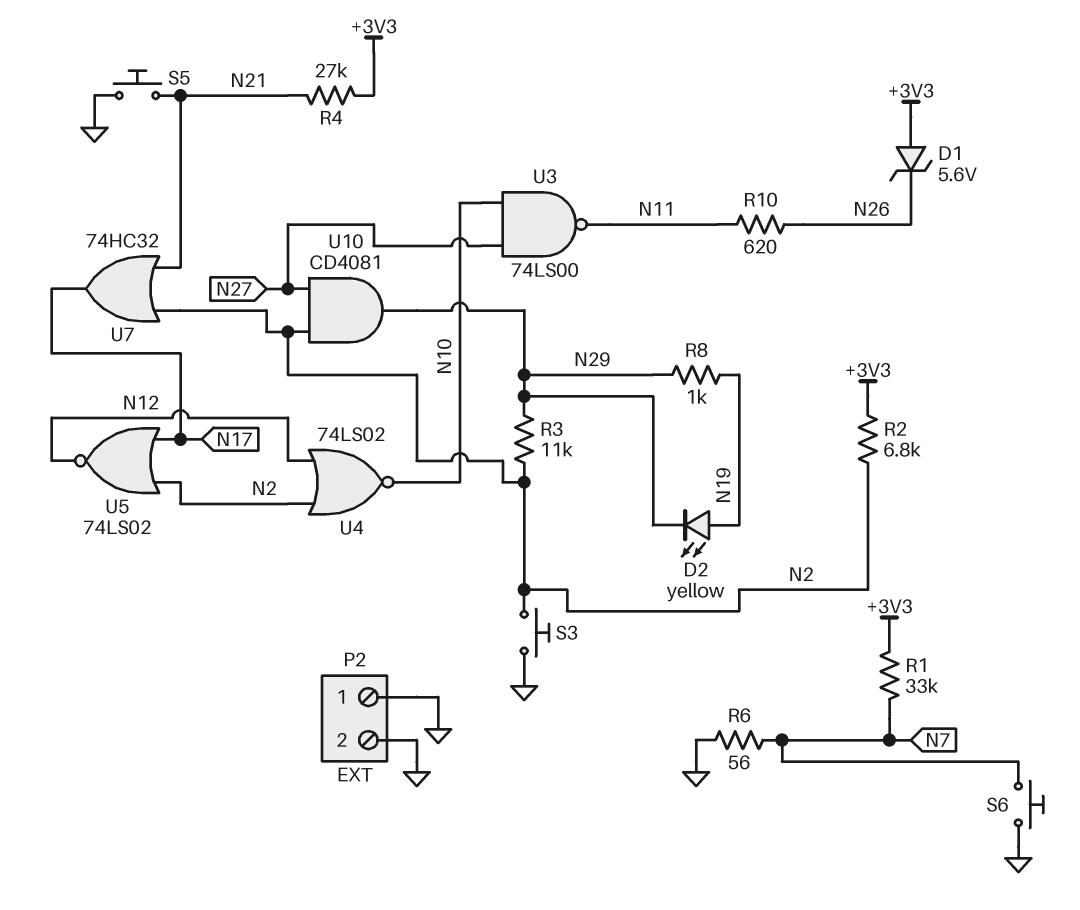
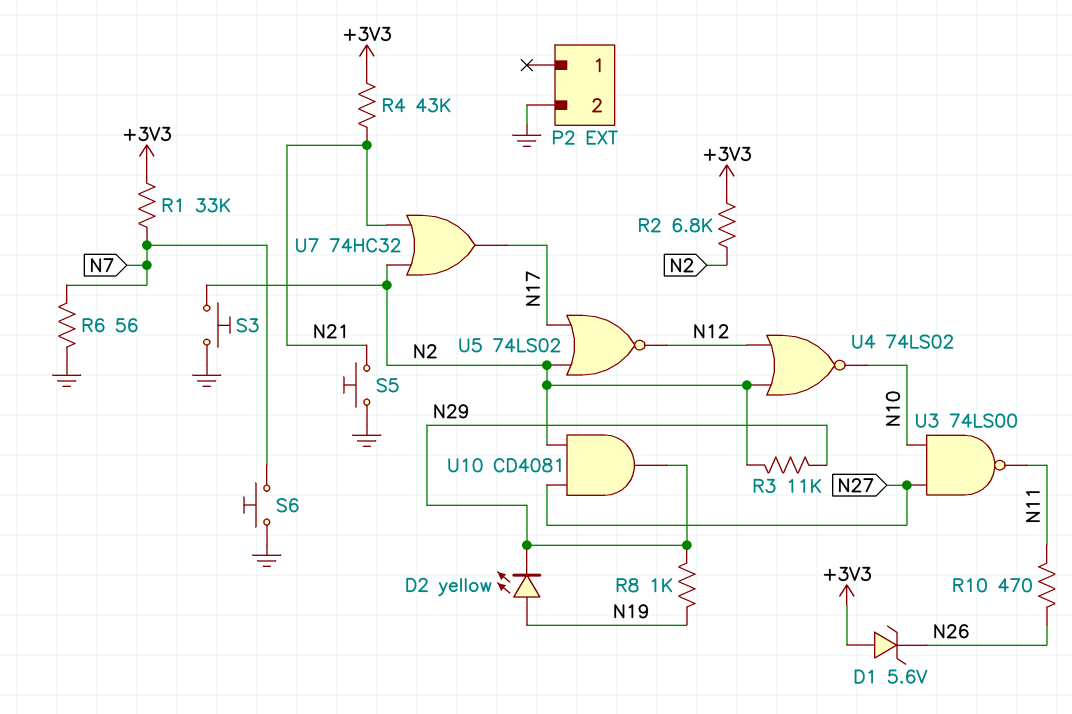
P2 pin 1: GND -> none
R4: 27k (+3V3, N21) -> 43k (+3V3, N21)
R10: 620 (N11, N26) -> 470 (N11, N26)

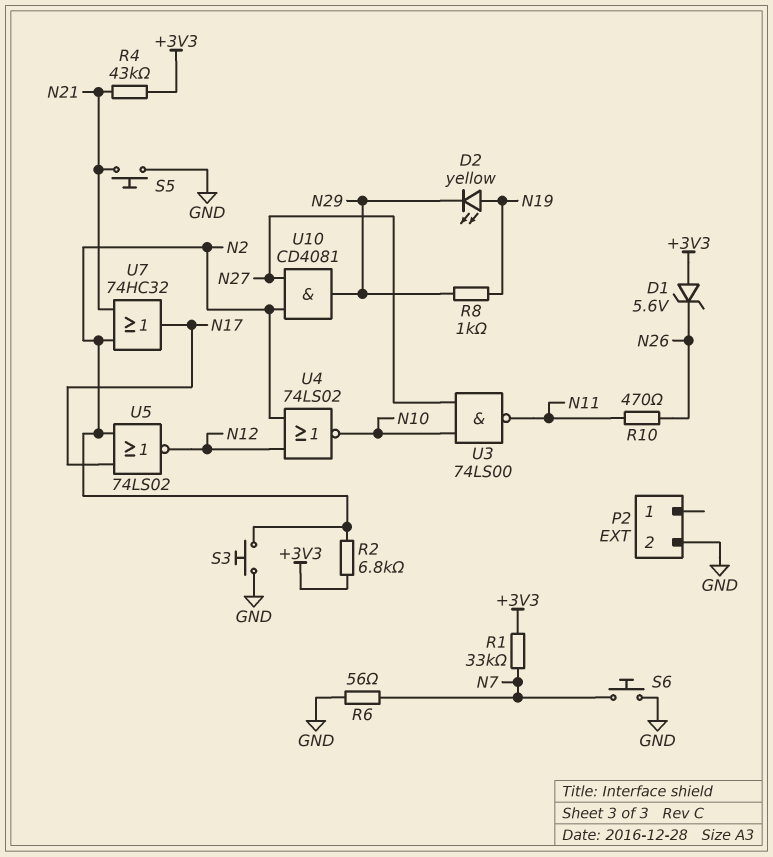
R3: 11k (N2, N29) -> none

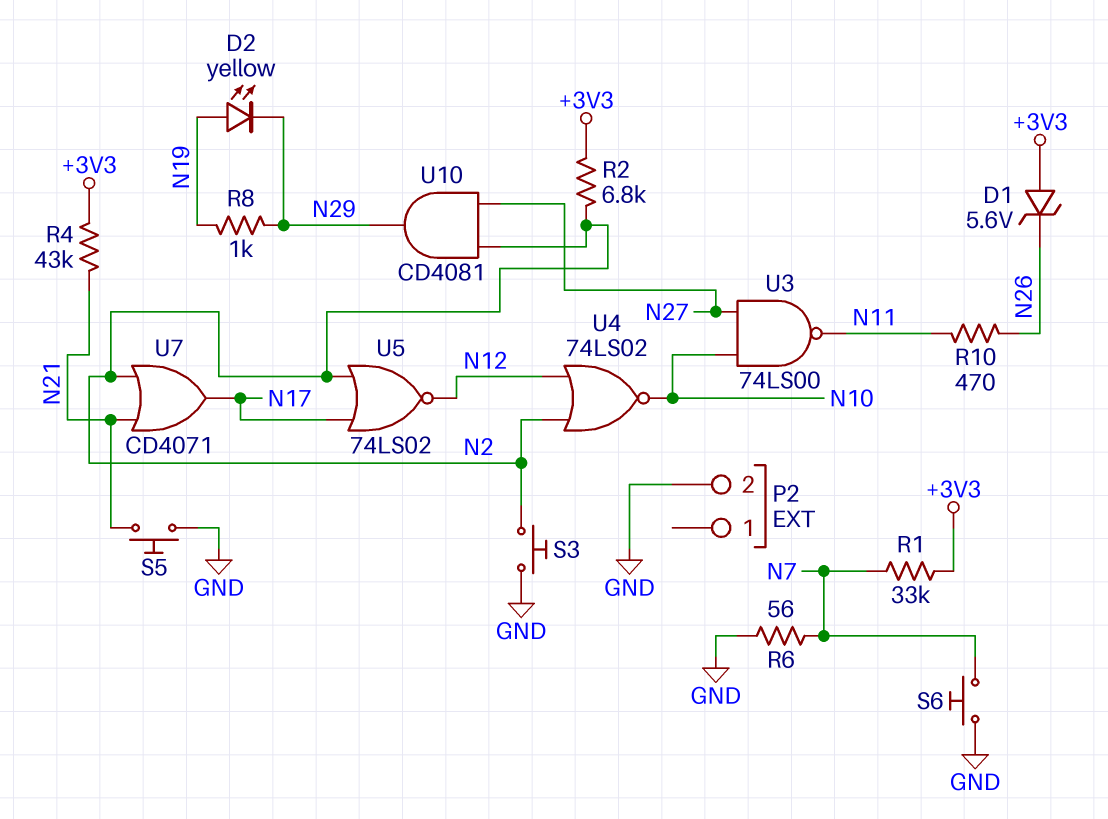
U7: OR 74HC32 (in N2, in N21, out N17) -> OR CD4071 (in N2, in N21, out N17)

